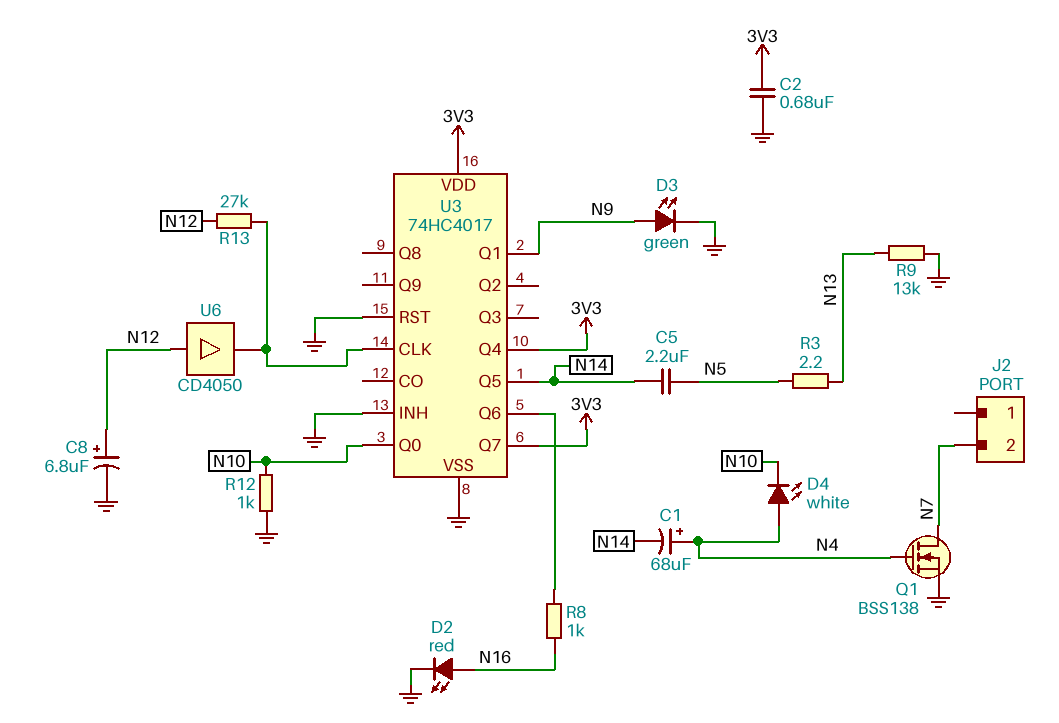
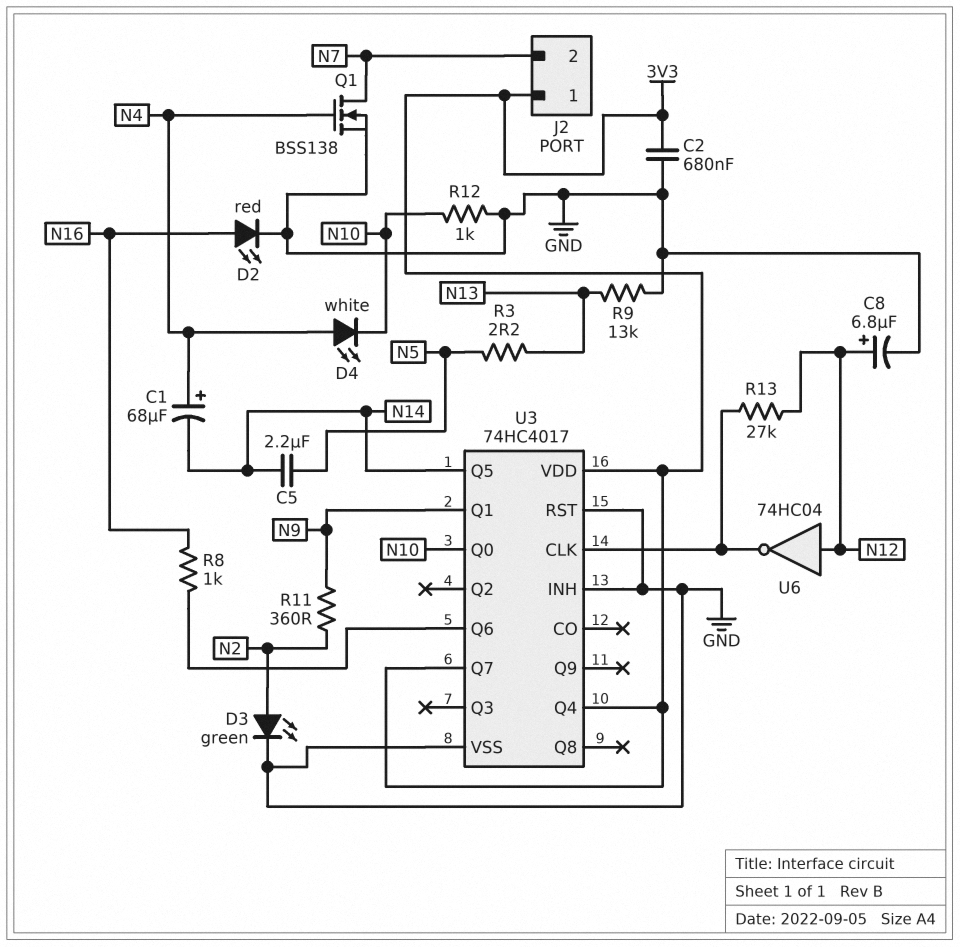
D3: LED green (A N9, K GND) -> LED green (A N2, K GND)
J2 pin 1: none -> 3V3
R11: none -> 360 (N2, N9)
U6: buffer CD4050 (in N12, out U3/CLK) -> NOT 74HC04 (in N12, out U3/CLK)

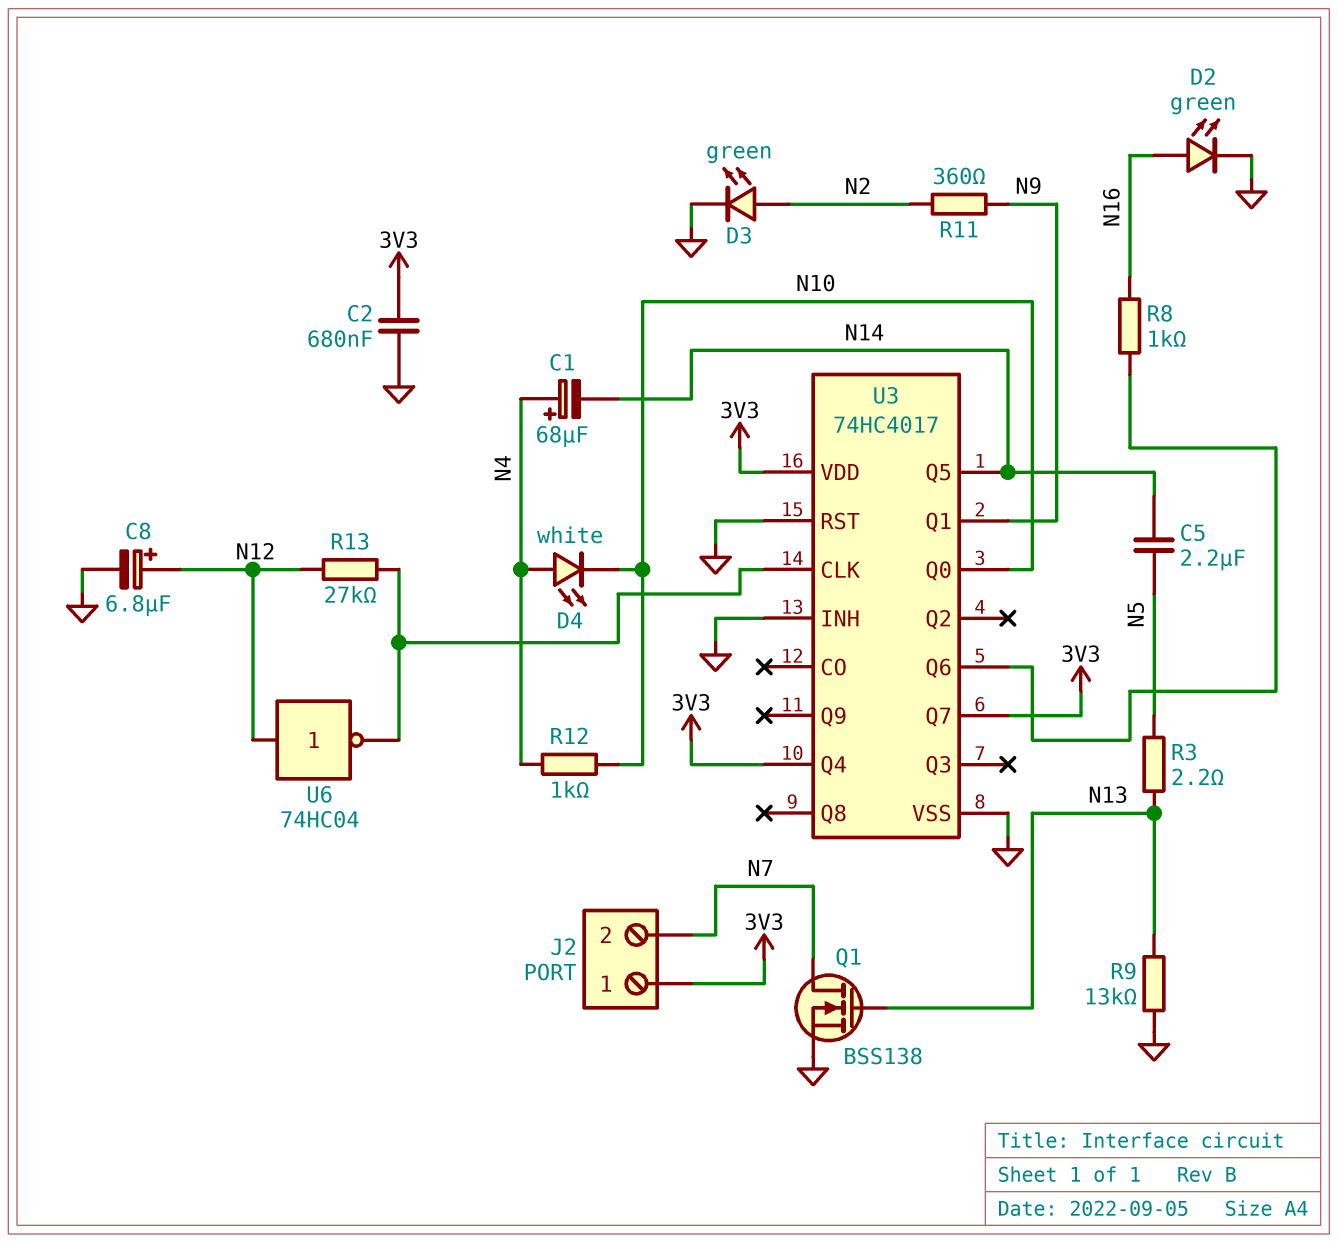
D2: LED red (A N16, K GND) -> LED green (A N16, K GND)
Q1: NMOS BSS138 (G N4, D N7, S GND) -> NMOS BSS138 (G N13, D N7, S GND)
R12: 1k (GND, N10) -> 1k (N4, N10)

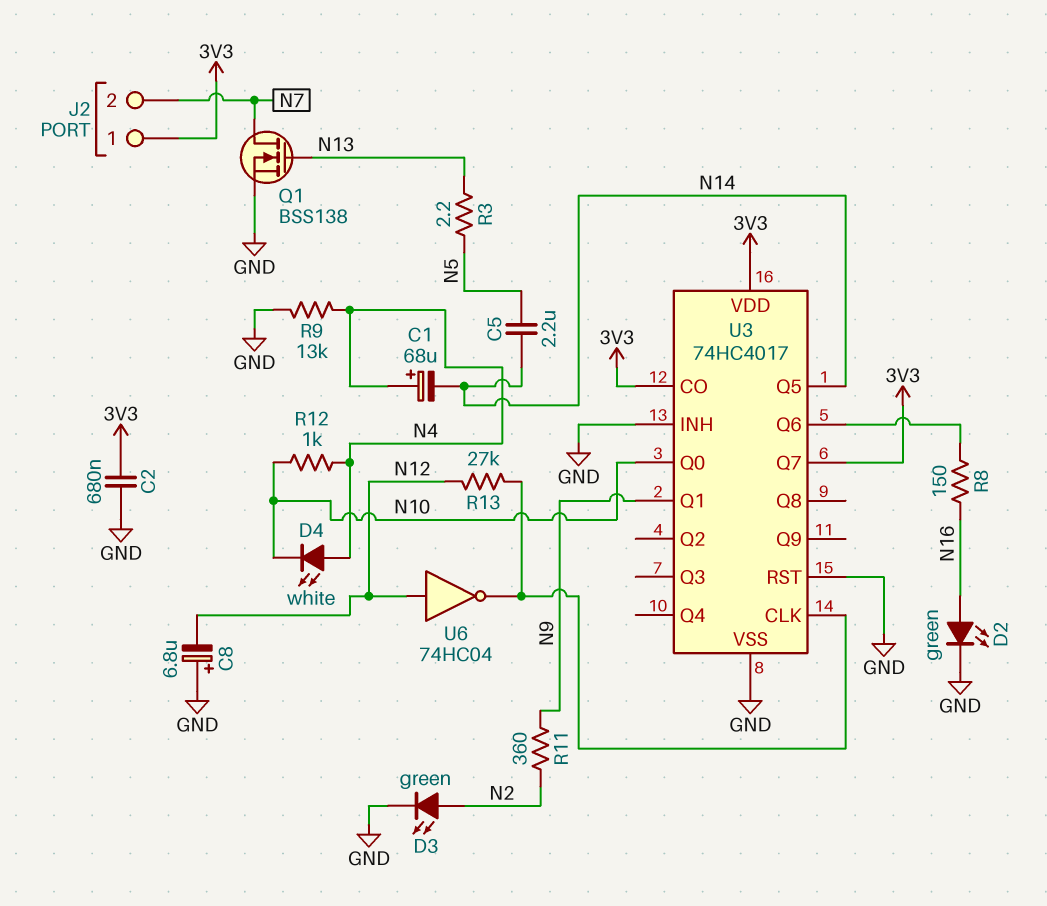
C8: 6.8uF (plus N12, minus GND) -> 6.8uF (plus GND, minus N12)
R8: 1k (N16, U3/Q6) -> 150 (N16, U3/Q6)
R9: 13k (GND, N13) -> 13k (GND, N4)
U3 pin CO: none -> 3V3
U3 pin Q4: 3V3 -> none

